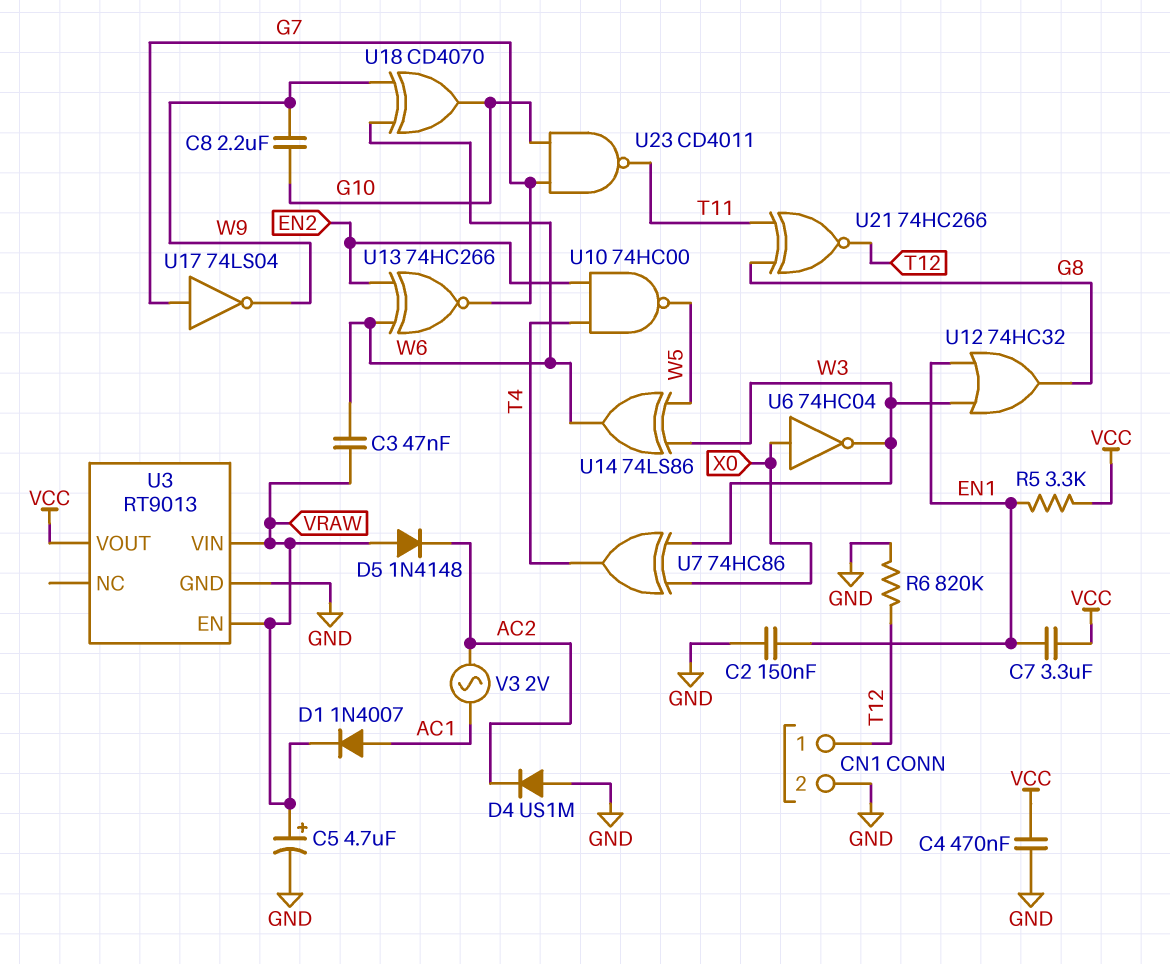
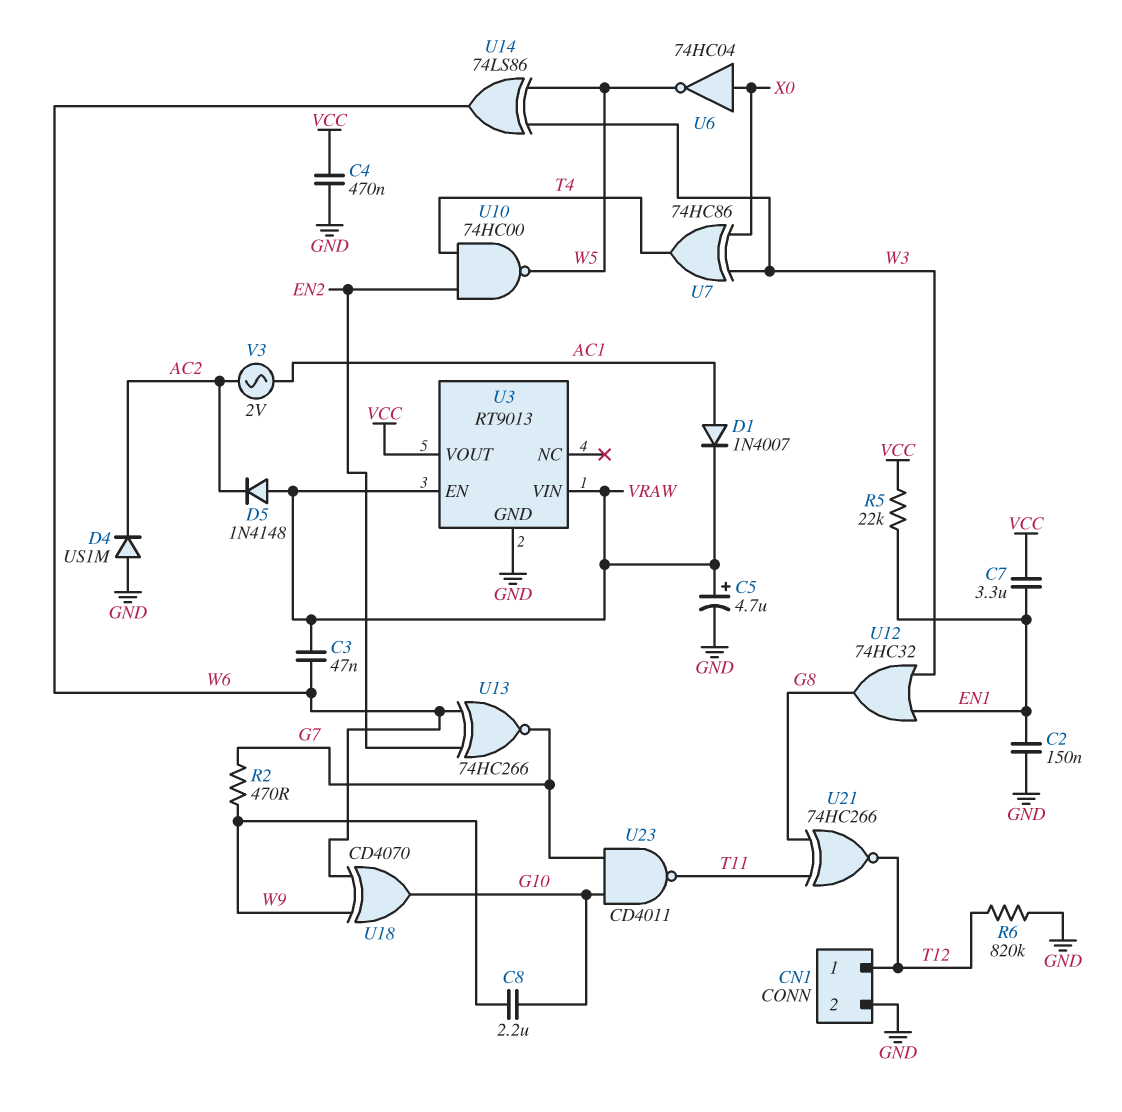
R2: none -> 470 (G7, W9)
R5: 3.3k (EN1, VCC) -> 22k (EN1, VCC)
U6: NOT 74HC04 (in X0, out W3) -> NOT 74HC04 (in X0, out W5)
U17: NOT 74LS04 (in G7, out W9) -> none

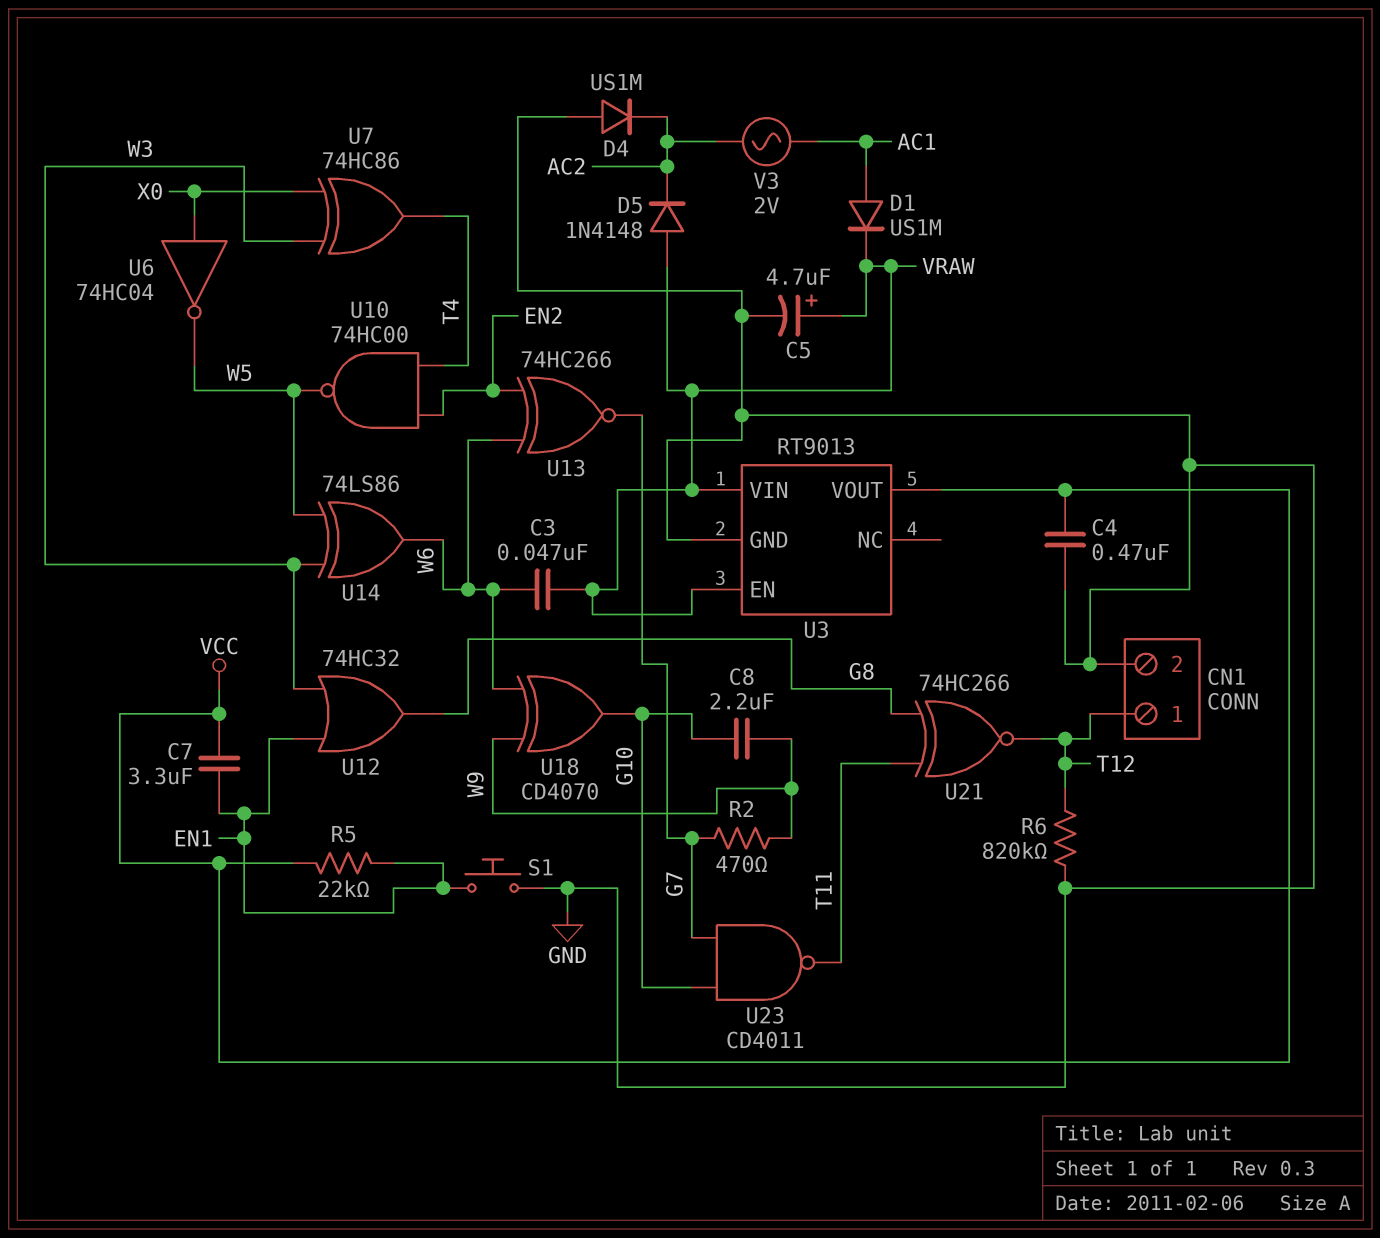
C2: 150nF (EN1, GND) -> none
D1: diode 1N4007 (A AC1, K VRAW) -> diode US1M (A AC1, K VRAW)
S1: none -> button (EN1, GND)

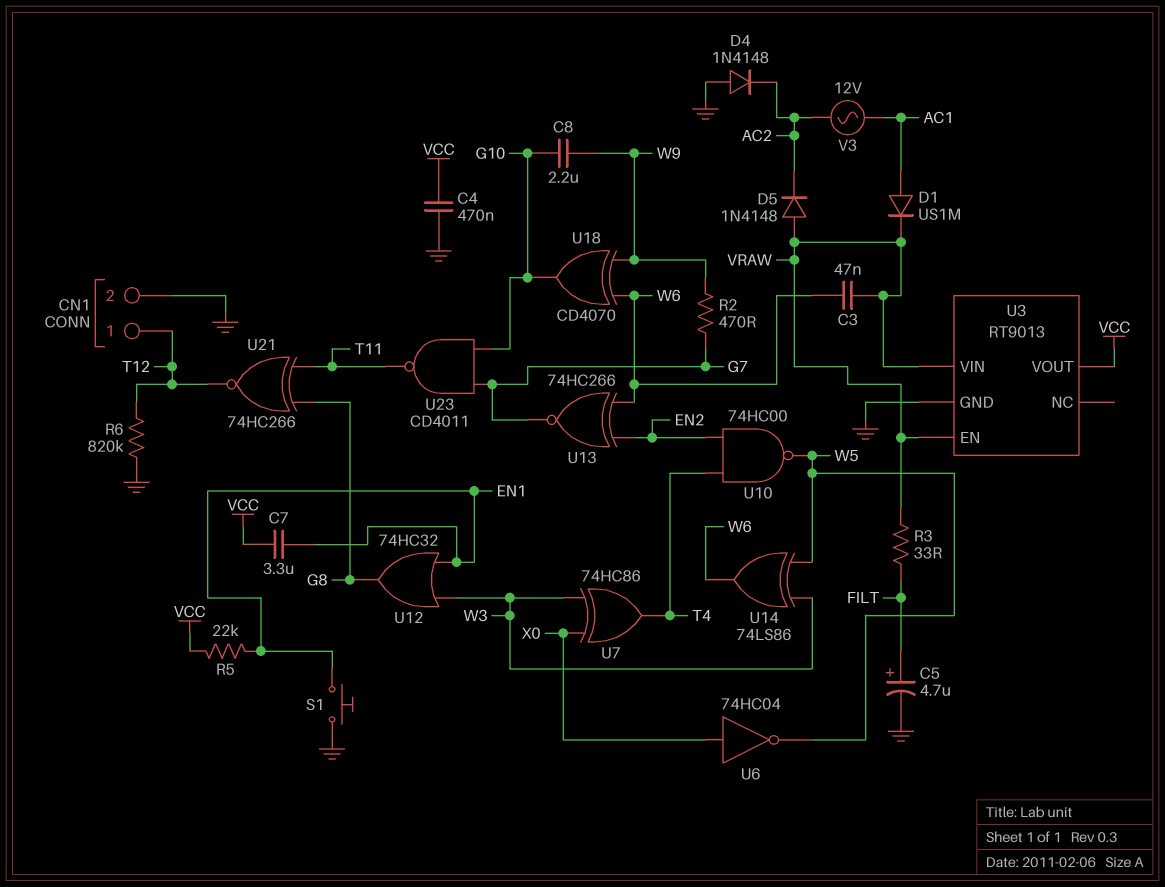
C5: 4.7uF (plus VRAW, minus GND) -> 4.7uF (plus FILT, minus GND)
D4: diode US1M (A GND, K AC2) -> diode 1N4148 (A GND, K AC2)
R3: none -> 33 (FILT, VRAW)
V3: AC 2V (AC1, AC2) -> AC 12V (AC1, AC2)

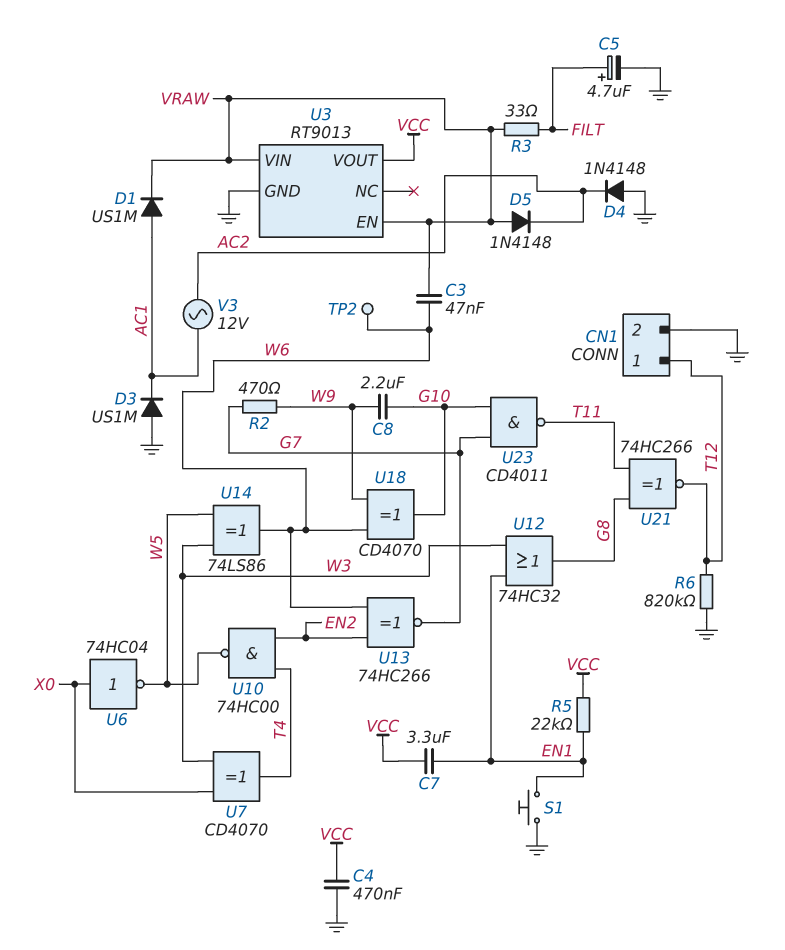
D3: none -> diode US1M (A GND, K AC1)
TP2: none -> test point (W6)
U7: XOR 74HC86 (in W3, in X0, out T4) -> XOR CD4070 (in W3, in X0, out T4)

